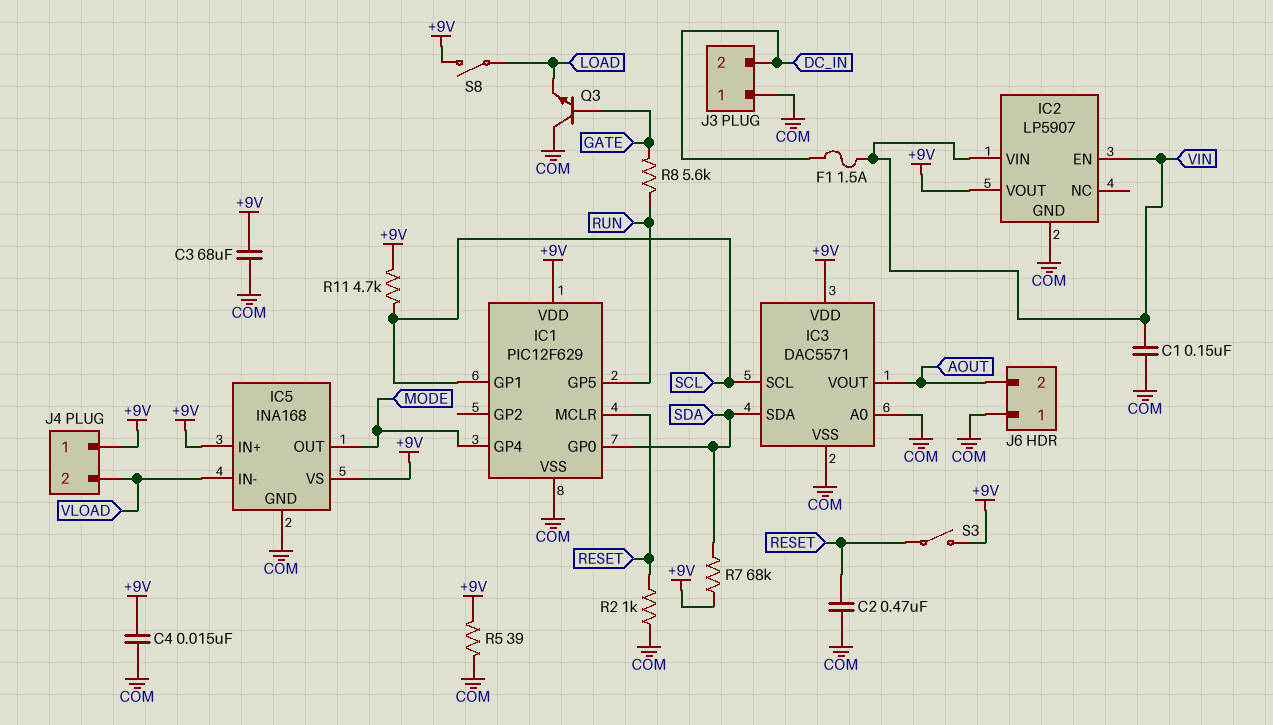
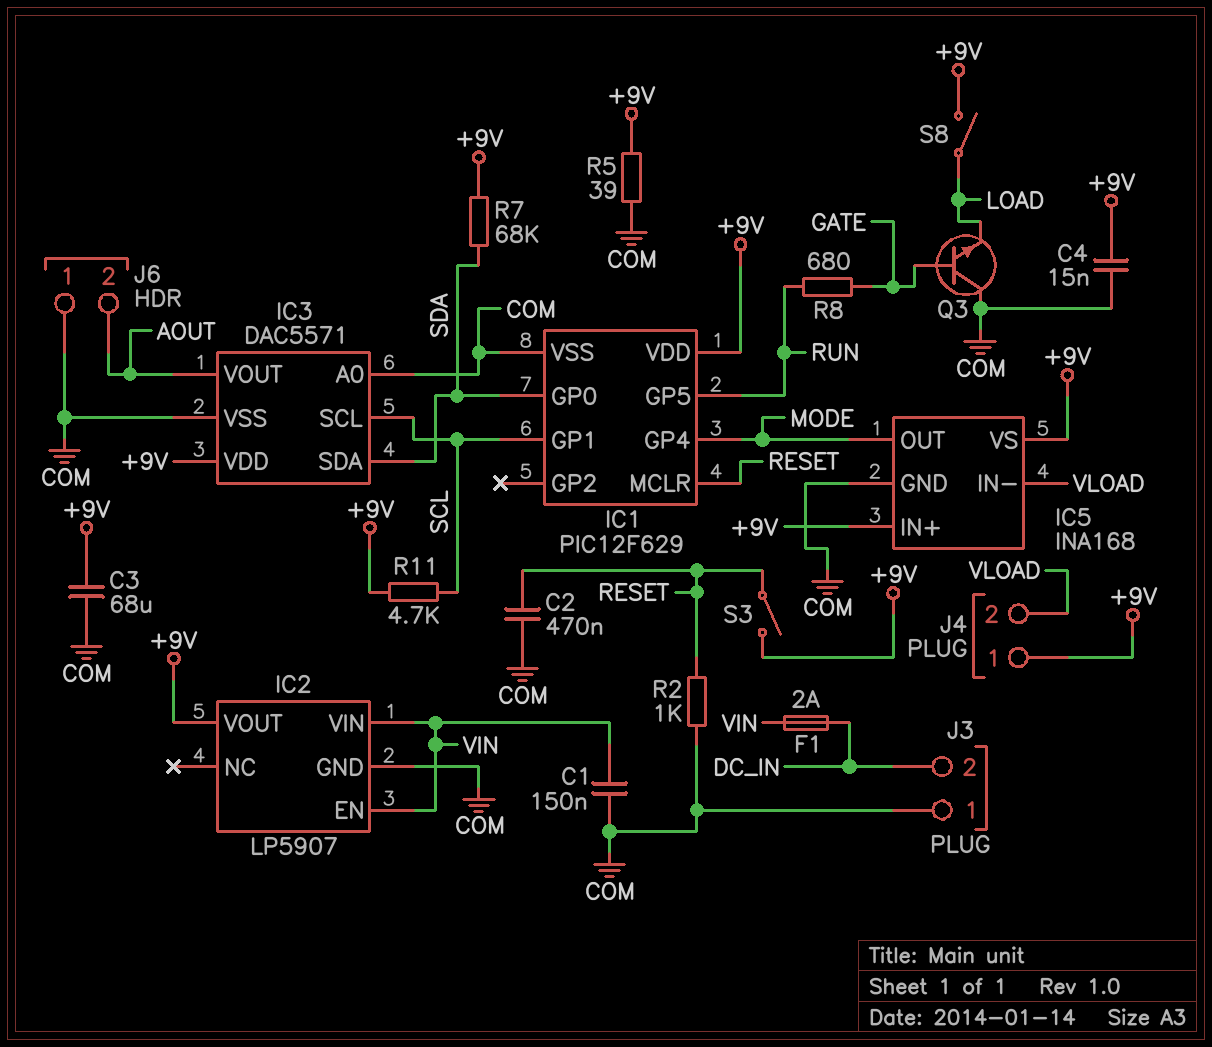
F1: 1.5A (DC_IN, VIN) -> 2A (DC_IN, VIN)
R8: 5.6k (GATE, RUN) -> 680 (GATE, RUN)

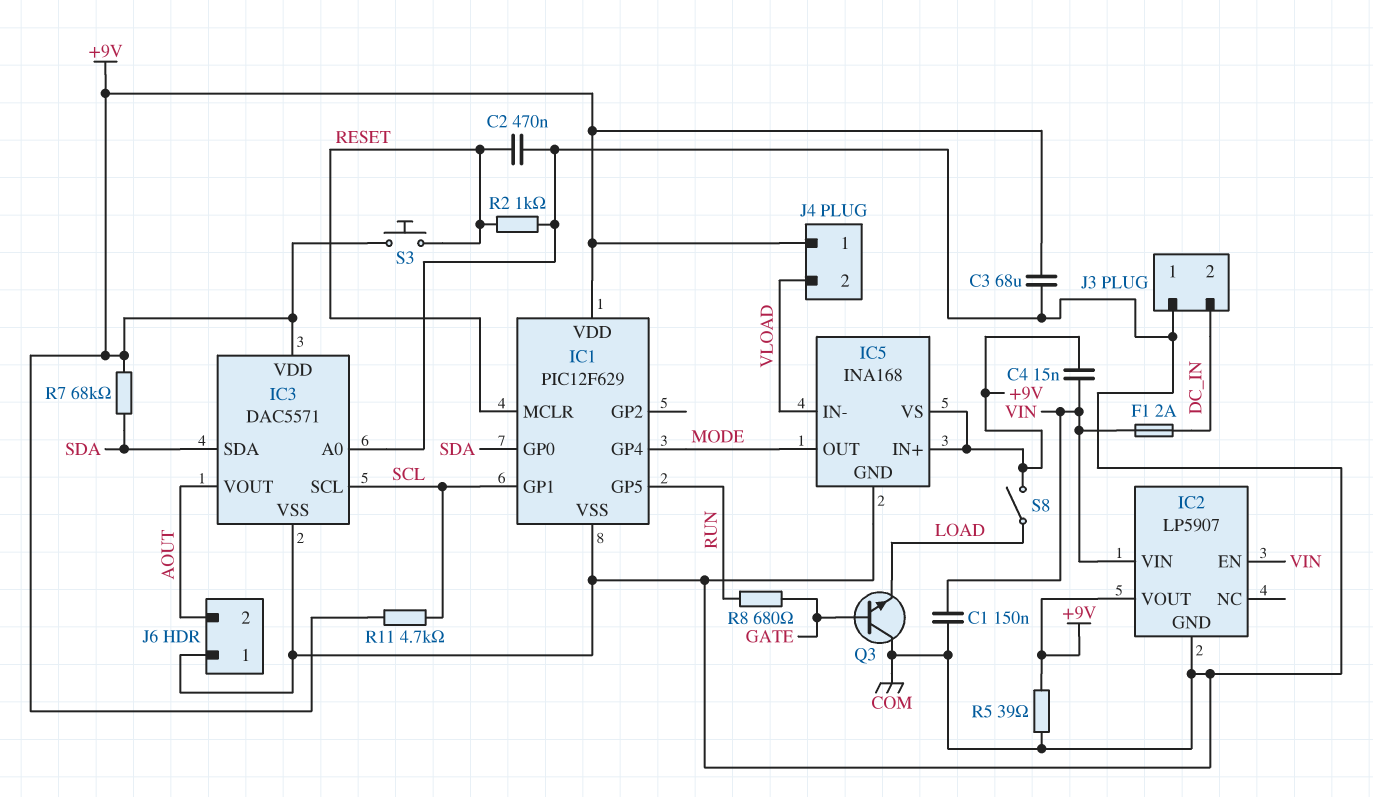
C4: 15nF (+9V, COM) -> 15nF (+9V, VIN)
S3: switch (+9V, RESET) -> button (+9V, RESET)

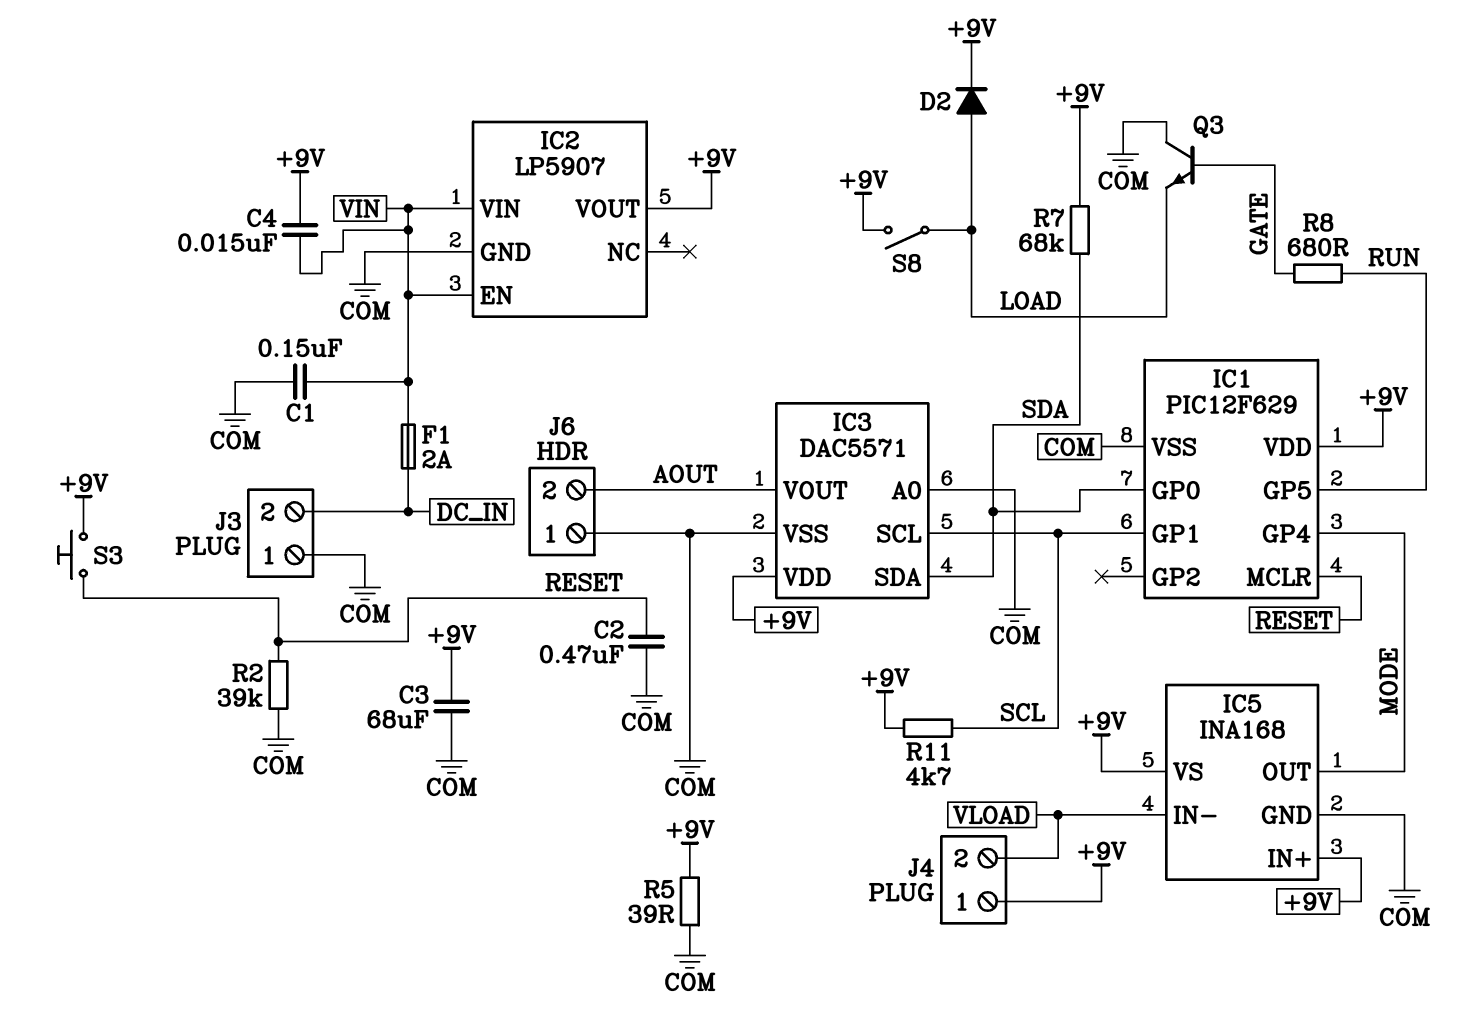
D2: none -> diode (A LOAD, K +9V)
R2: 1k (COM, RESET) -> 39k (COM, RESET)

